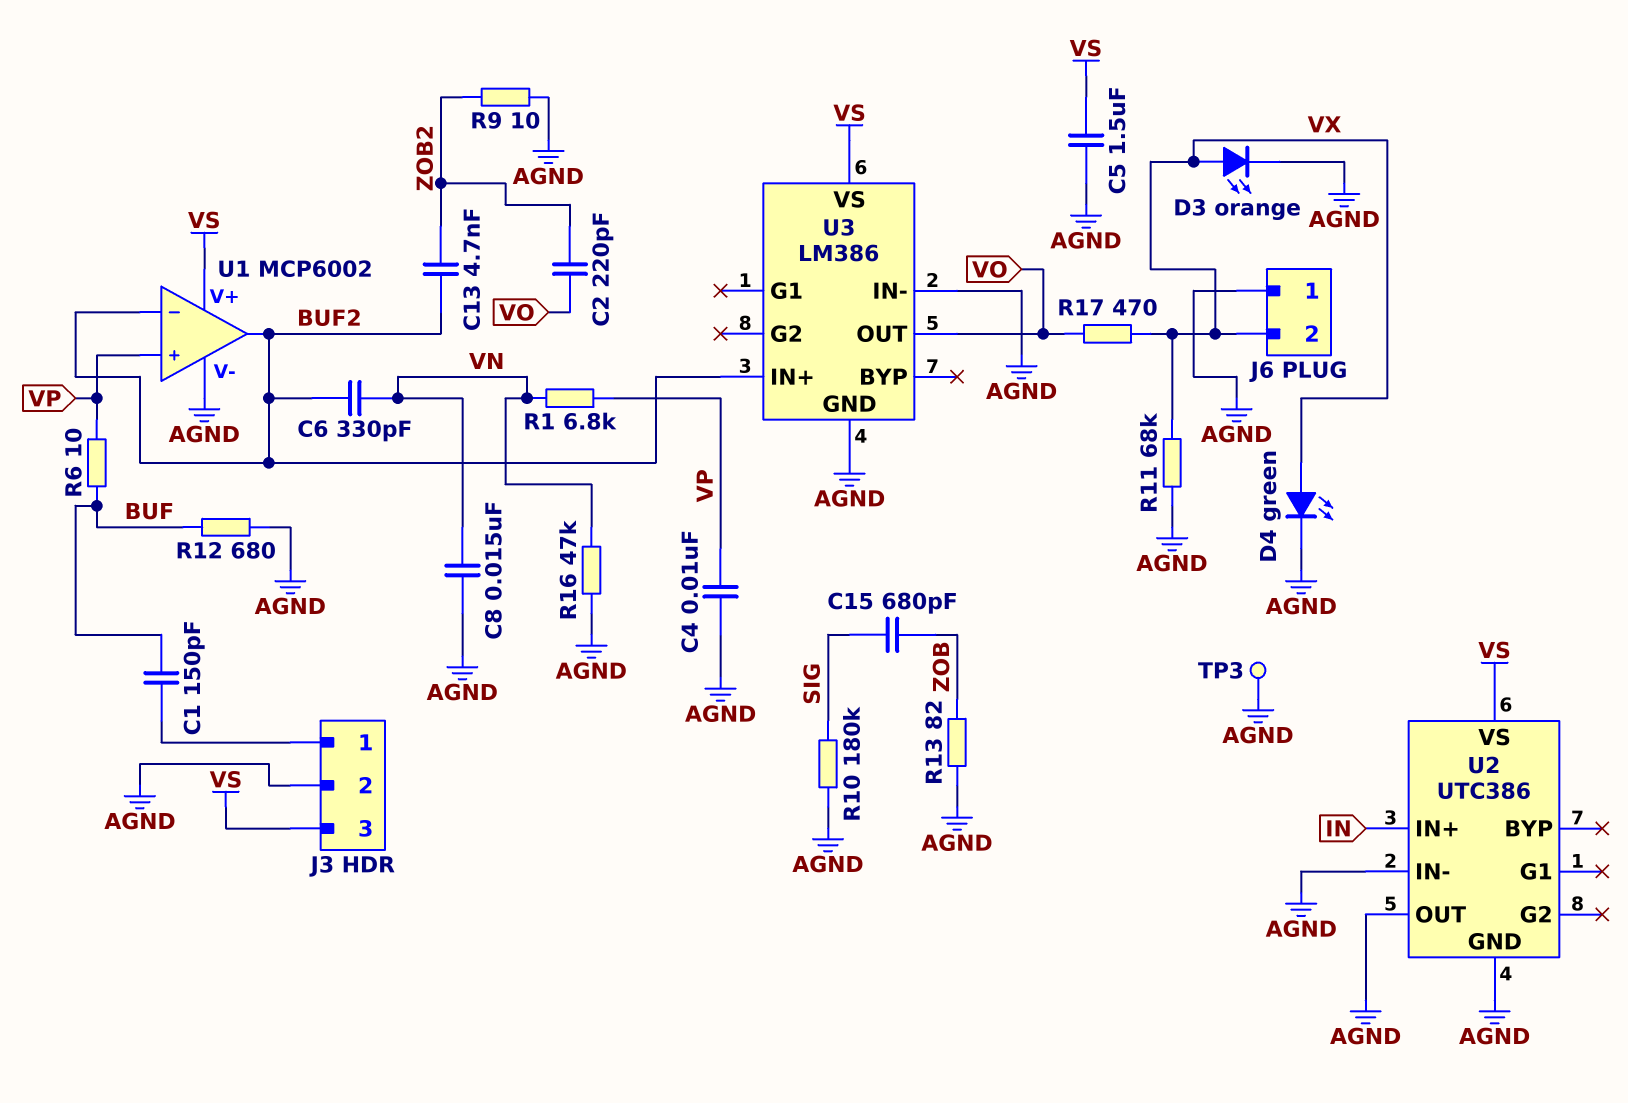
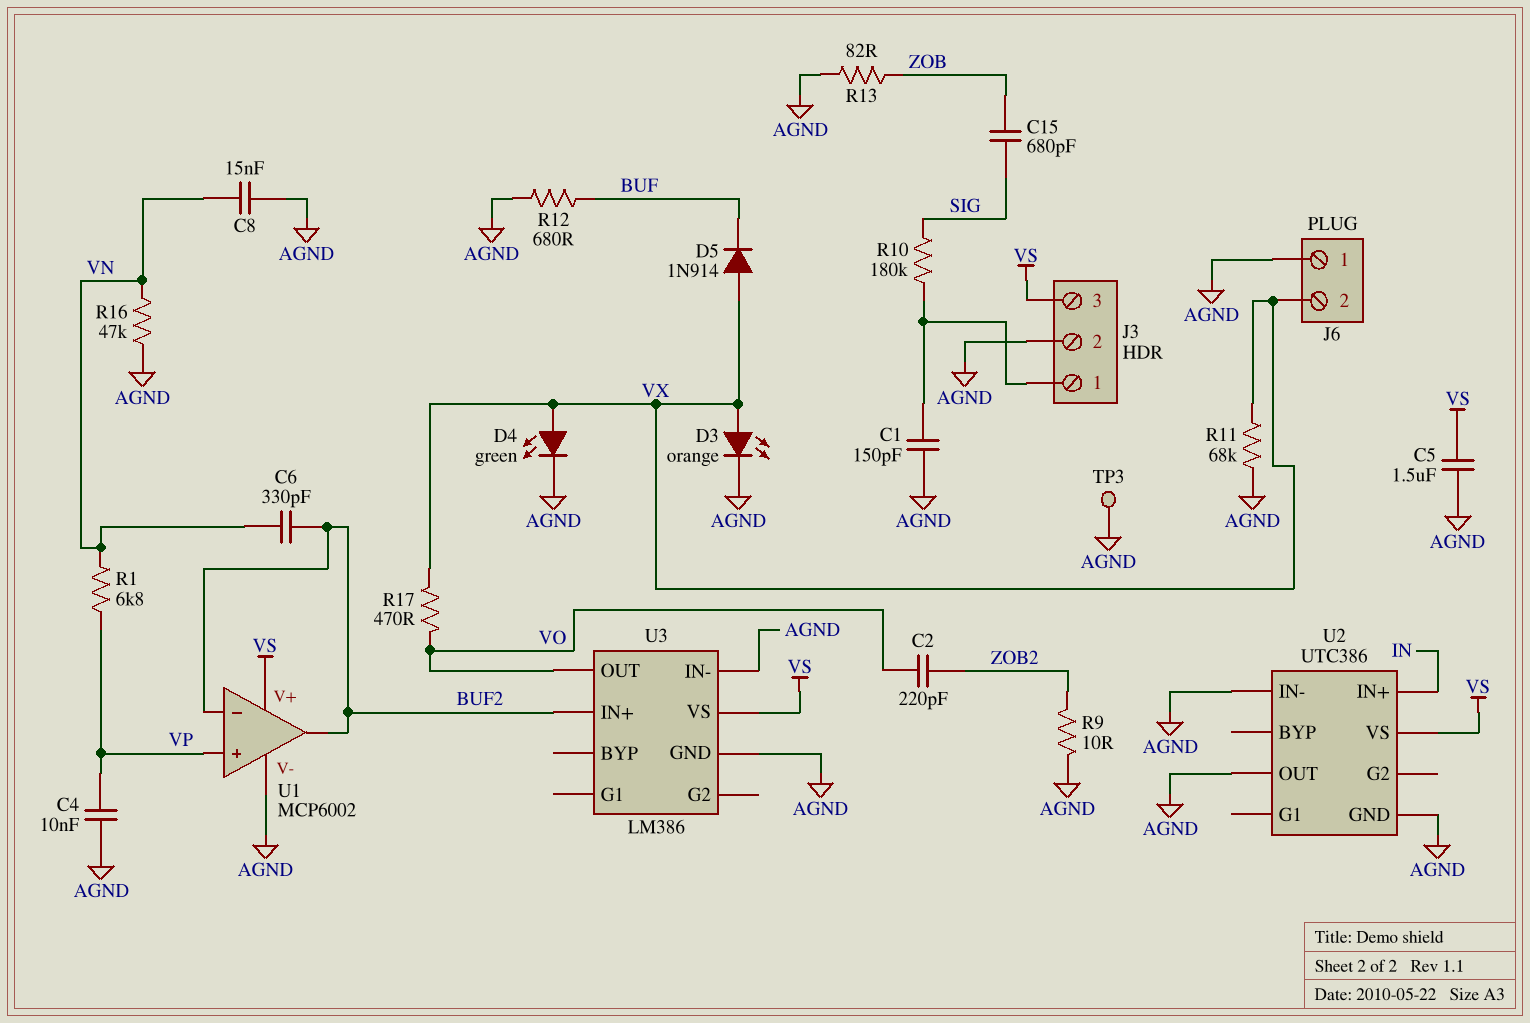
C1: 150pF (BUF, J3/1) -> 150pF (AGND, J3/1)
C13: 4.7nF (BUF2, ZOB2) -> none
D5: none -> diode 1N914 (A VX, K BUF)
R6: 10 (BUF, VP) -> none
R10: 180k (AGND, SIG) -> 180k (J3/1, SIG)

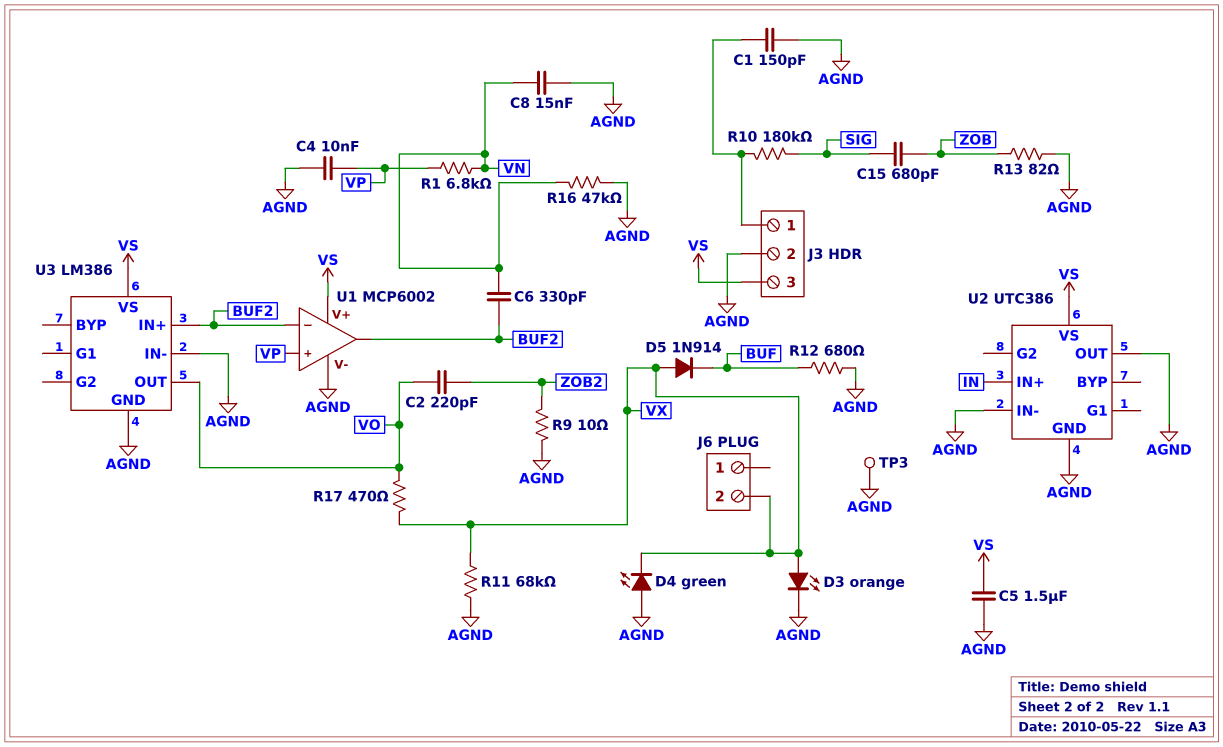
D4: LED green (A VX, K AGND) -> LED green (A AGND, K VX)
J6 pin 1: AGND -> none

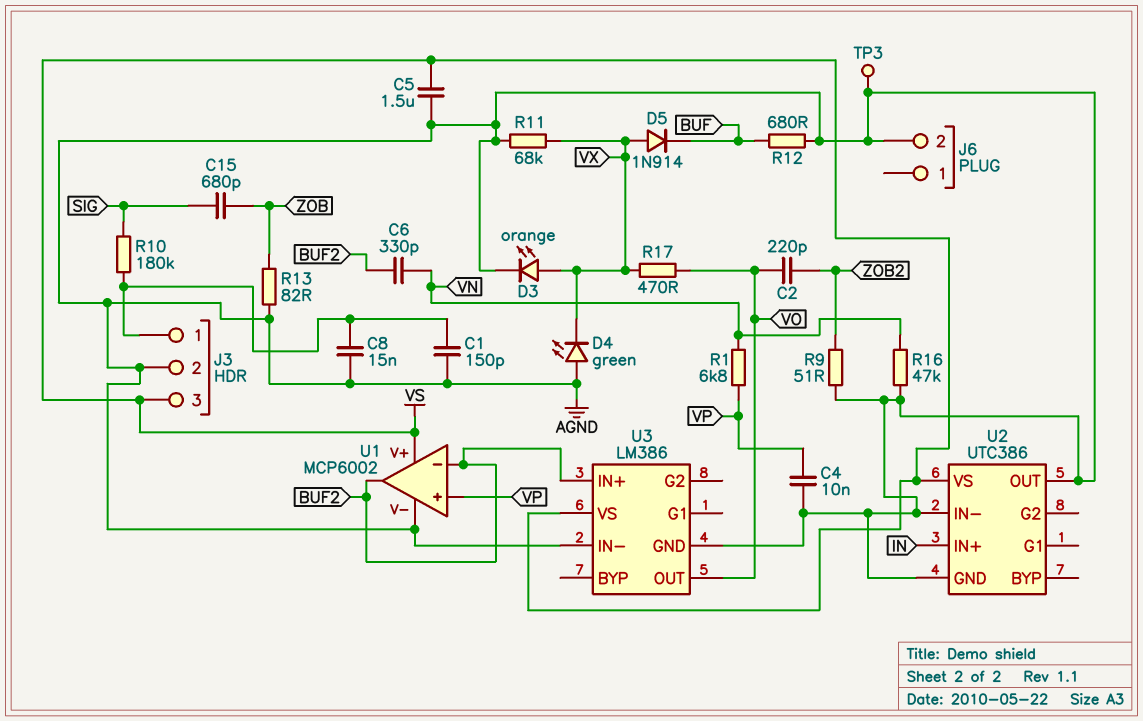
C8: 15nF (AGND, VN) -> 15nF (AGND, J3/1)
J6 pin 2: VX -> AGND
R9: 10 (AGND, ZOB2) -> 51 (AGND, ZOB2)

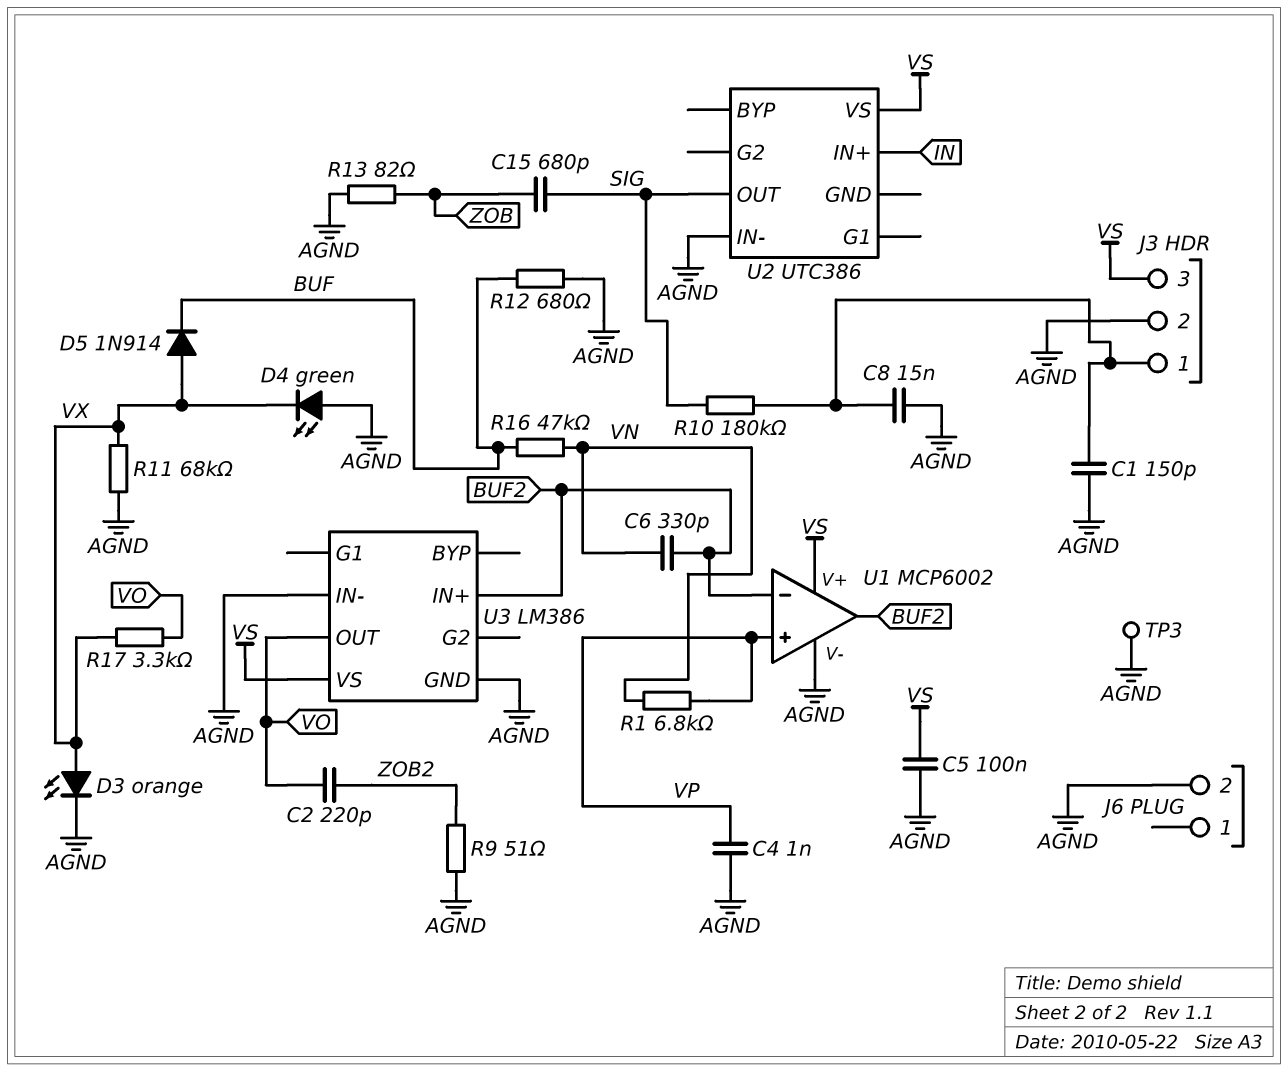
C4: 10nF (AGND, VP) -> 1nF (AGND, VP)
C5: 1.5uF (AGND, VS) -> 100nF (AGND, VS)
R16: 47k (AGND, VN) -> 47k (BUF, VN)
R17: 470 (VO, VX) -> 3.3k (VO, VX)
U2 pin GND: AGND -> none
U2 pin OUT: AGND -> SIG

